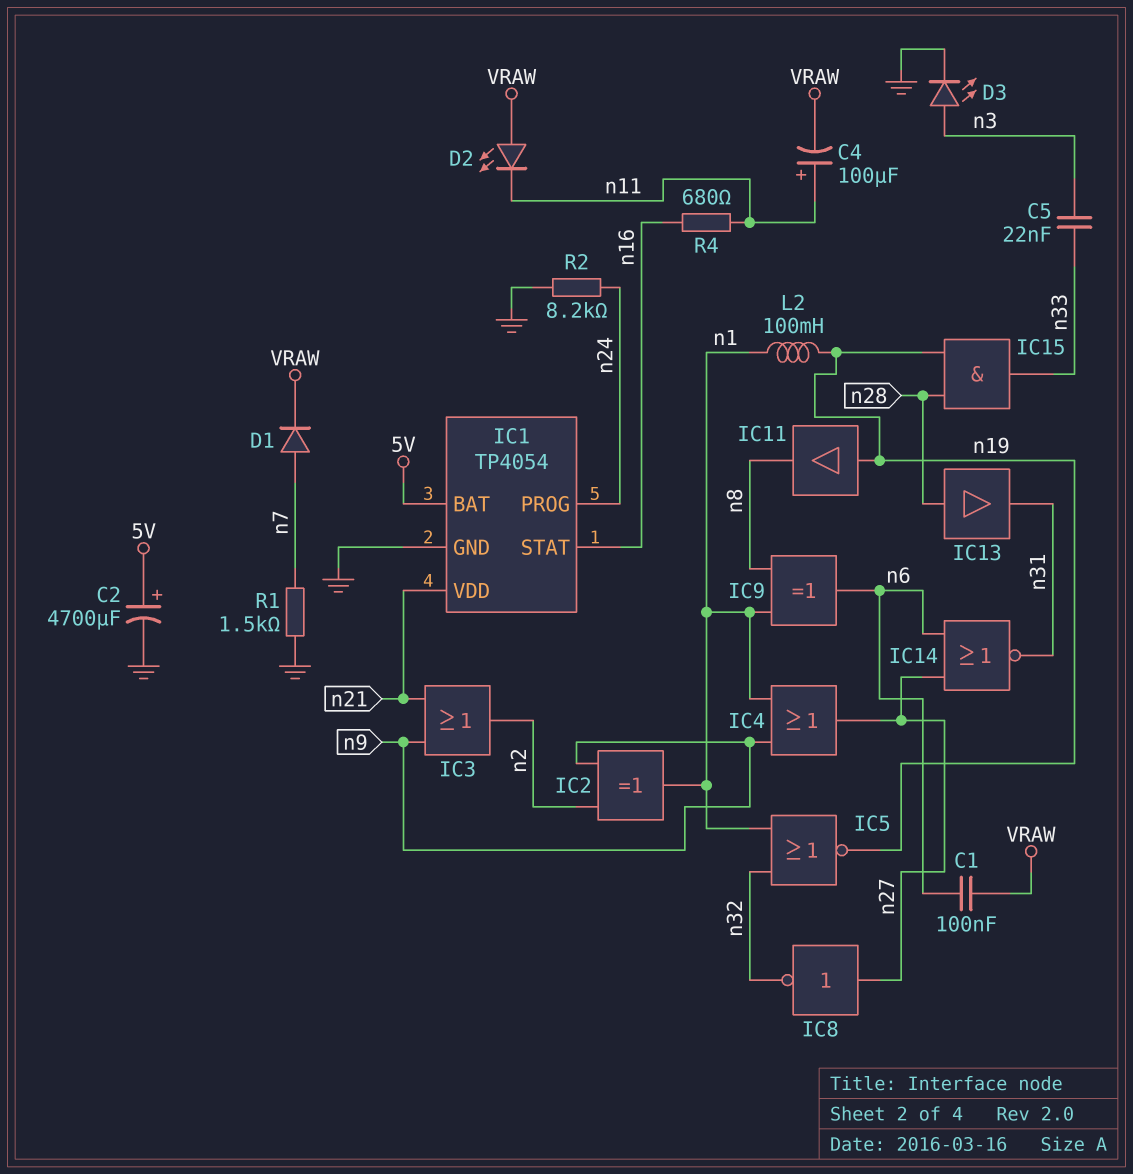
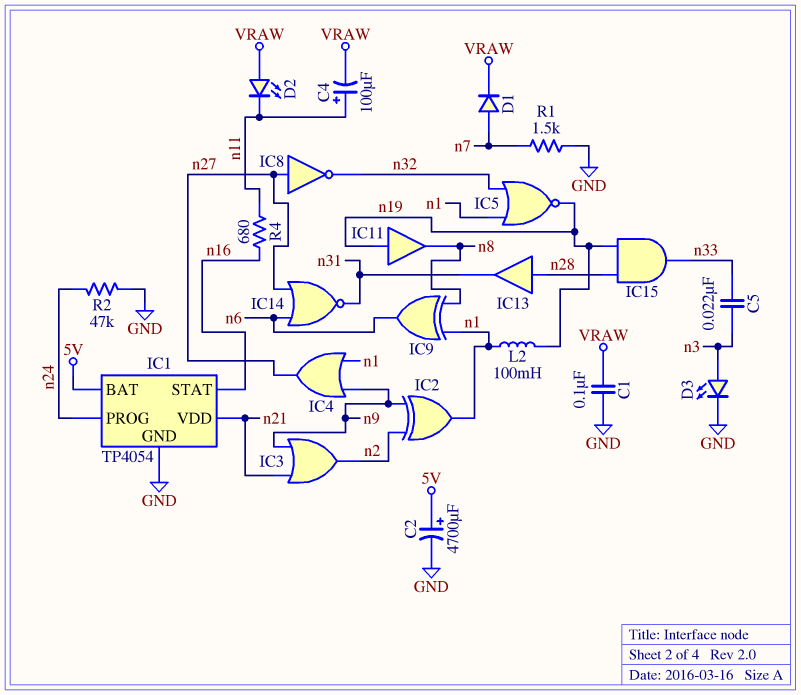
C1: 100nF (VRAW, n6) -> 100nF (GND, VRAW)
R2: 8.2k (GND, n24) -> 47k (GND, n24)

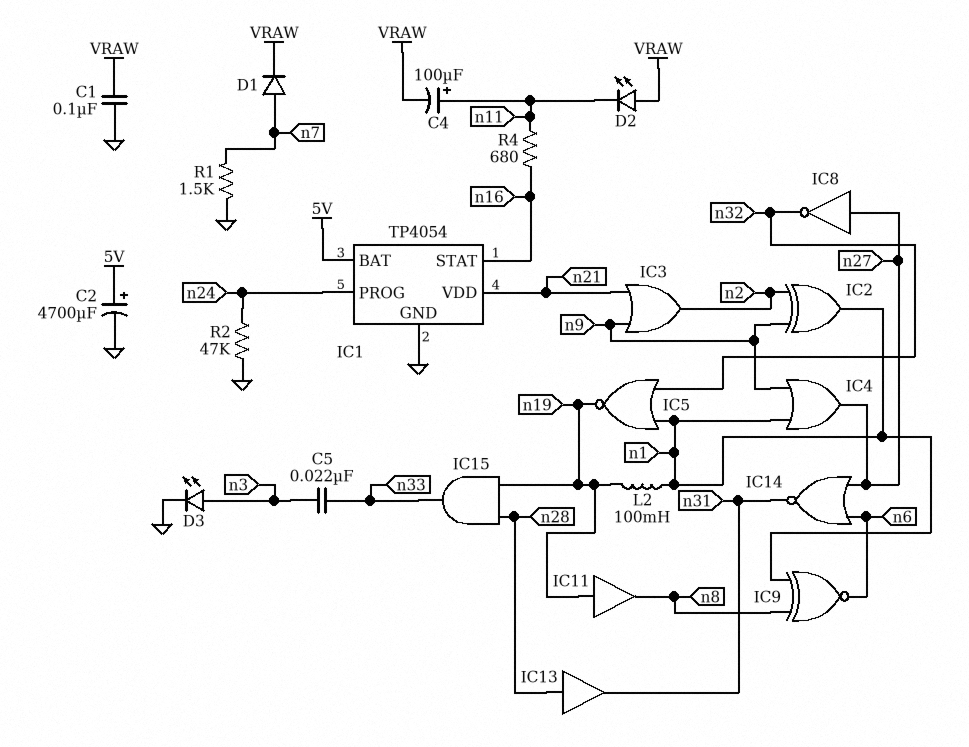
IC9: XOR (in n1, in n8, out n6) -> XNOR (in n1, in n8, out n6)

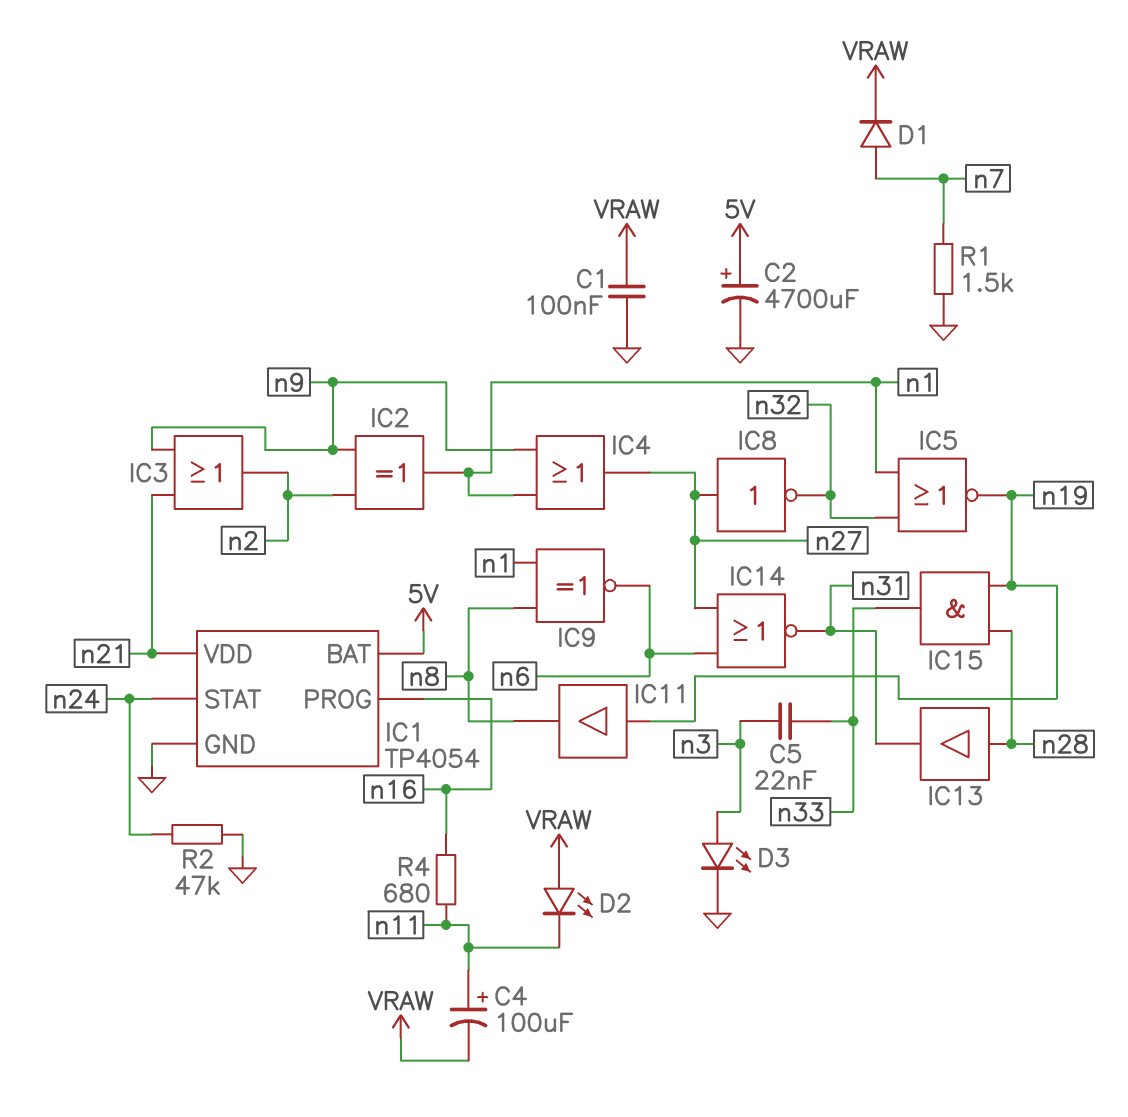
IC1 pin PROG: n24 -> n16
IC1 pin STAT: n16 -> n24
L2: 100mH (n1, n19) -> none

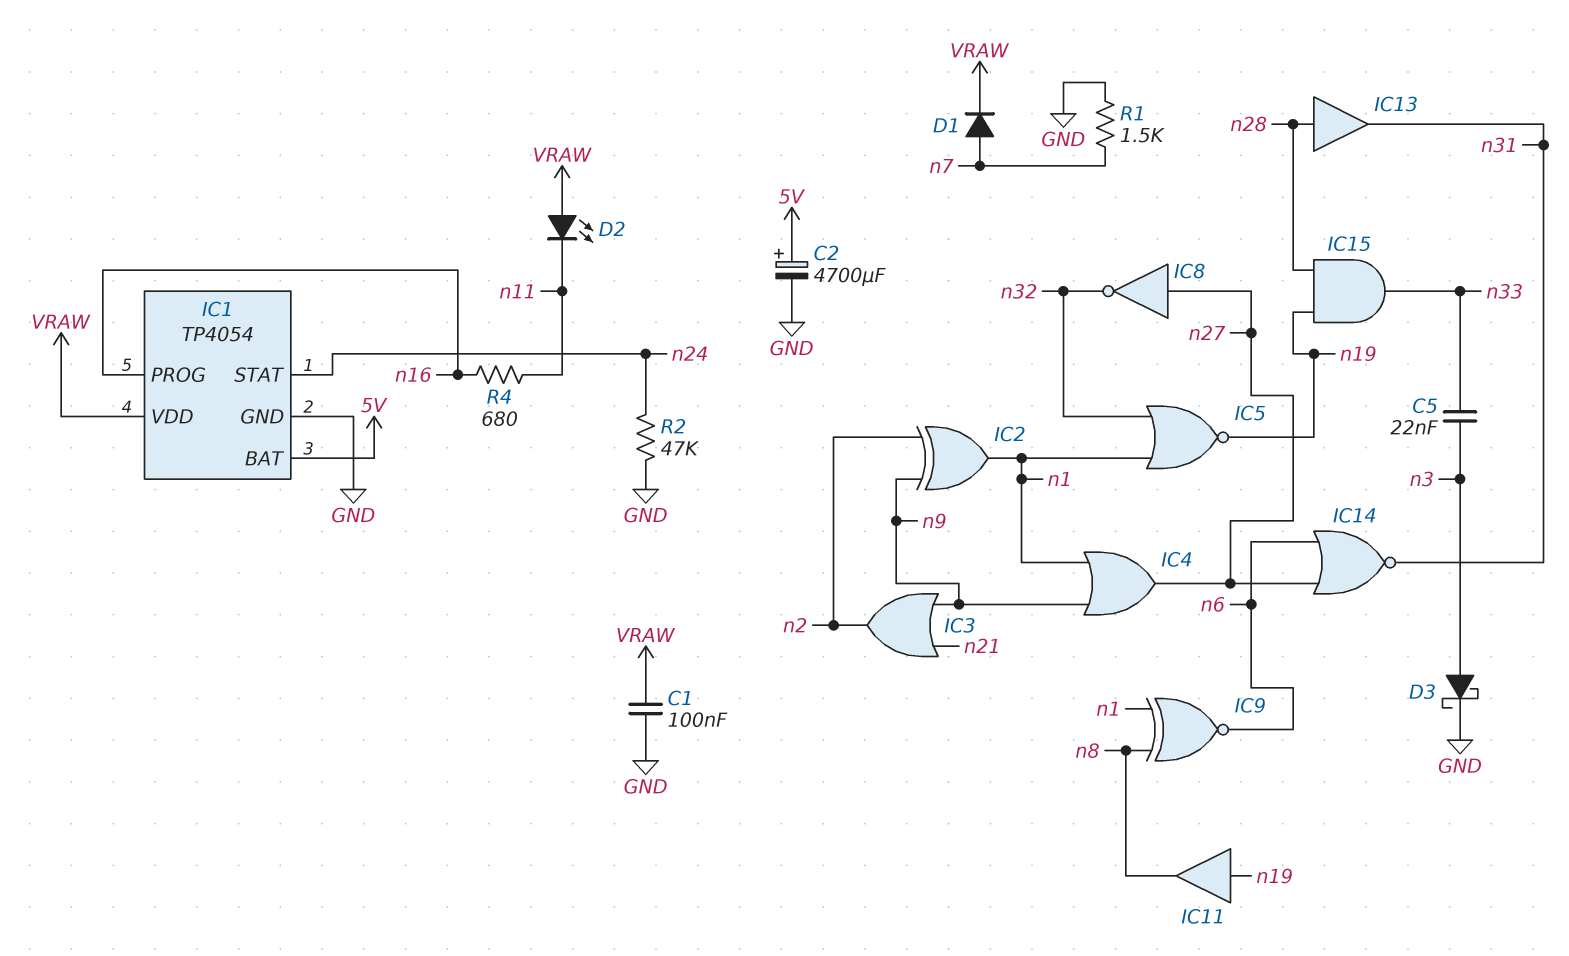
C4: 100uF (plus n11, minus VRAW) -> none
D3: LED (A n3, K GND) -> schottky (A n3, K GND)
IC1 pin VDD: n21 -> VRAW

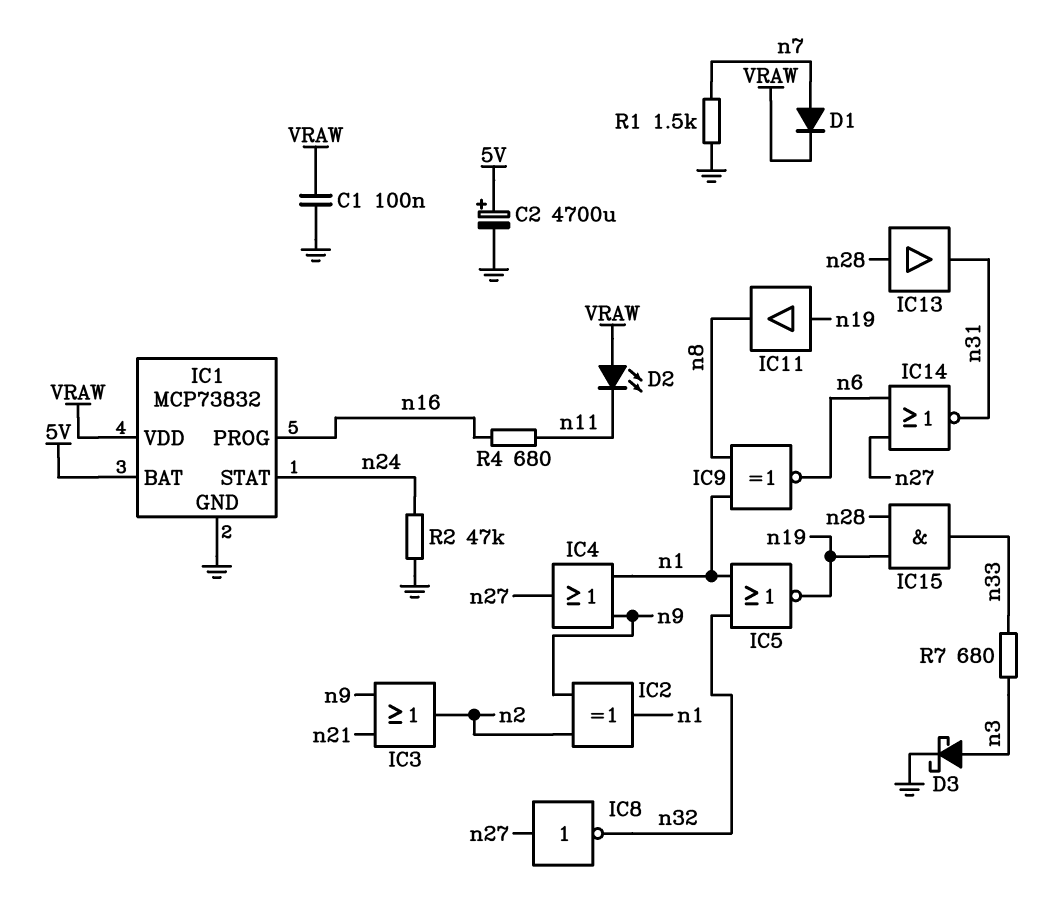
C5: 22nF (n3, n33) -> none
IC1: TP4054 -> MCP73832
R7: none -> 680 (n3, n33)

